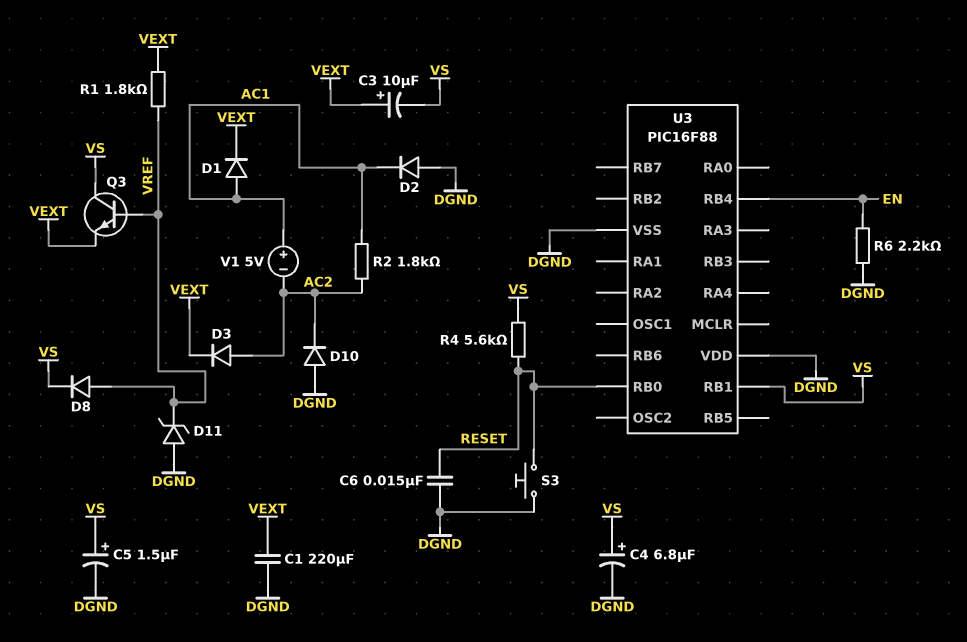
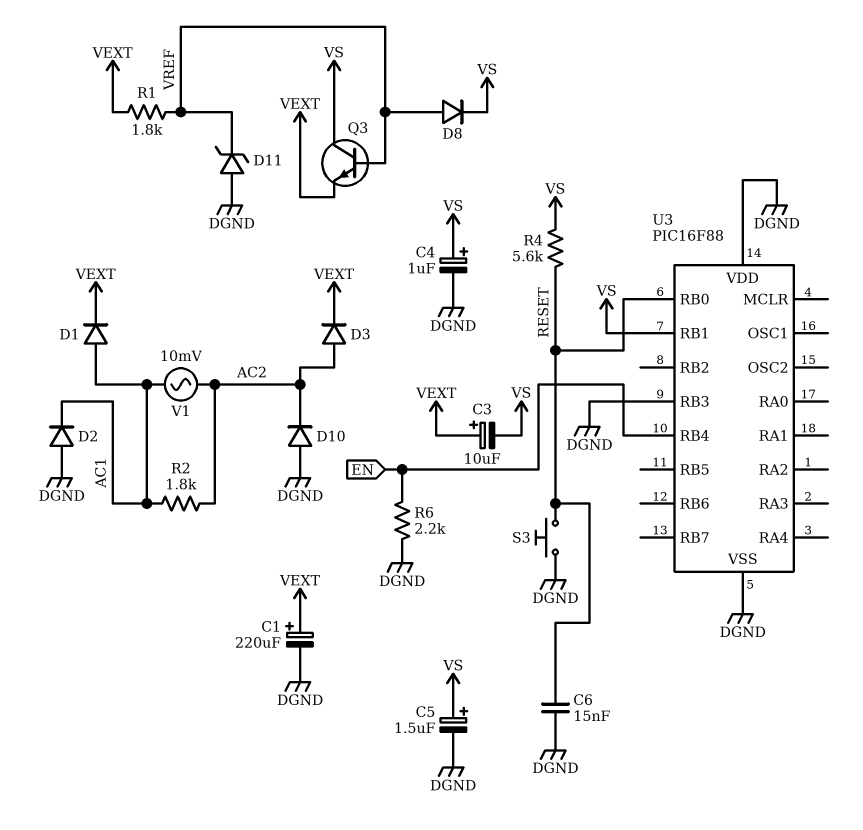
C1: 220uF (DGND, VEXT) -> 220uF (plus VEXT, minus DGND)
C4: 6.8uF (plus VS, minus DGND) -> 1uF (plus VS, minus DGND)
U3 pin RB3: none -> DGND
V1: 5V (plus AC1, minus AC2) -> AC 10mV (AC1, AC2)

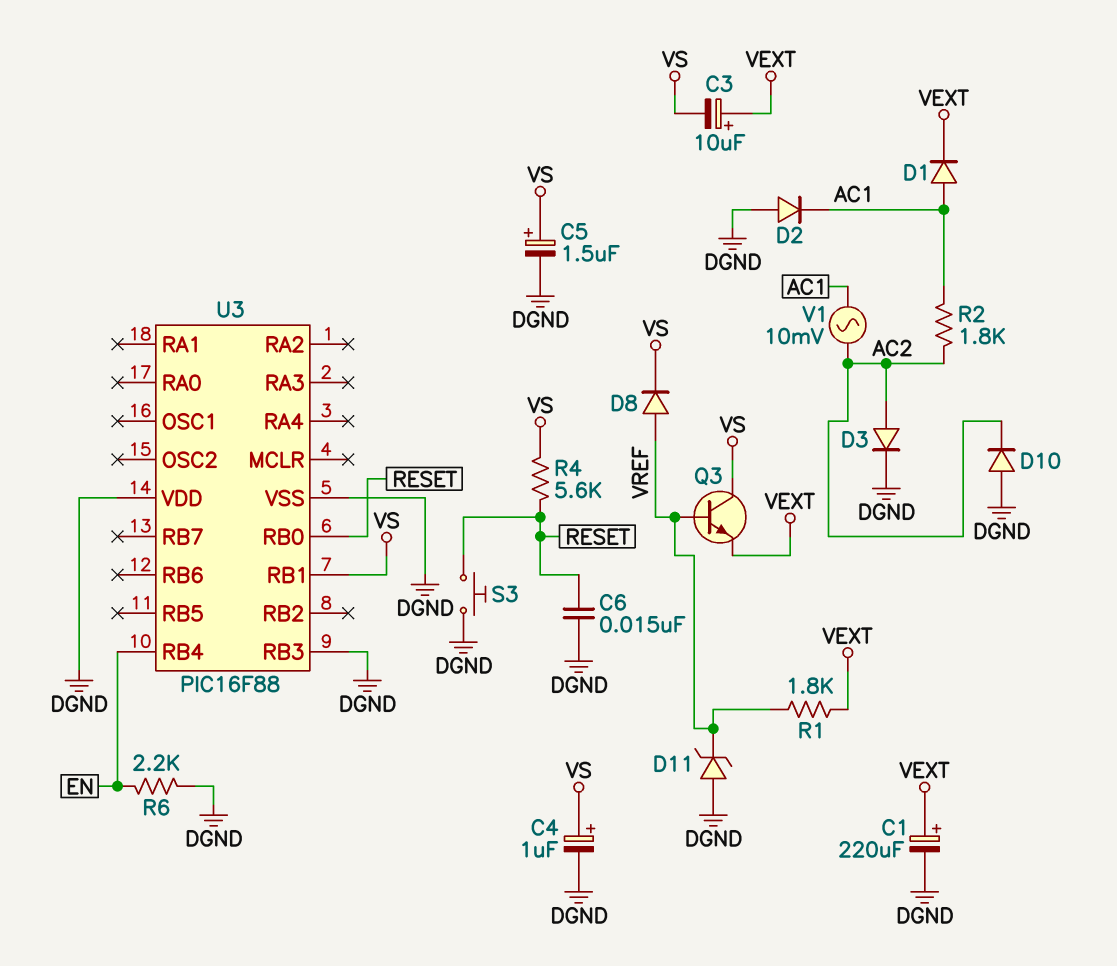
D3: diode (A AC2, K VEXT) -> diode (A AC2, K DGND)

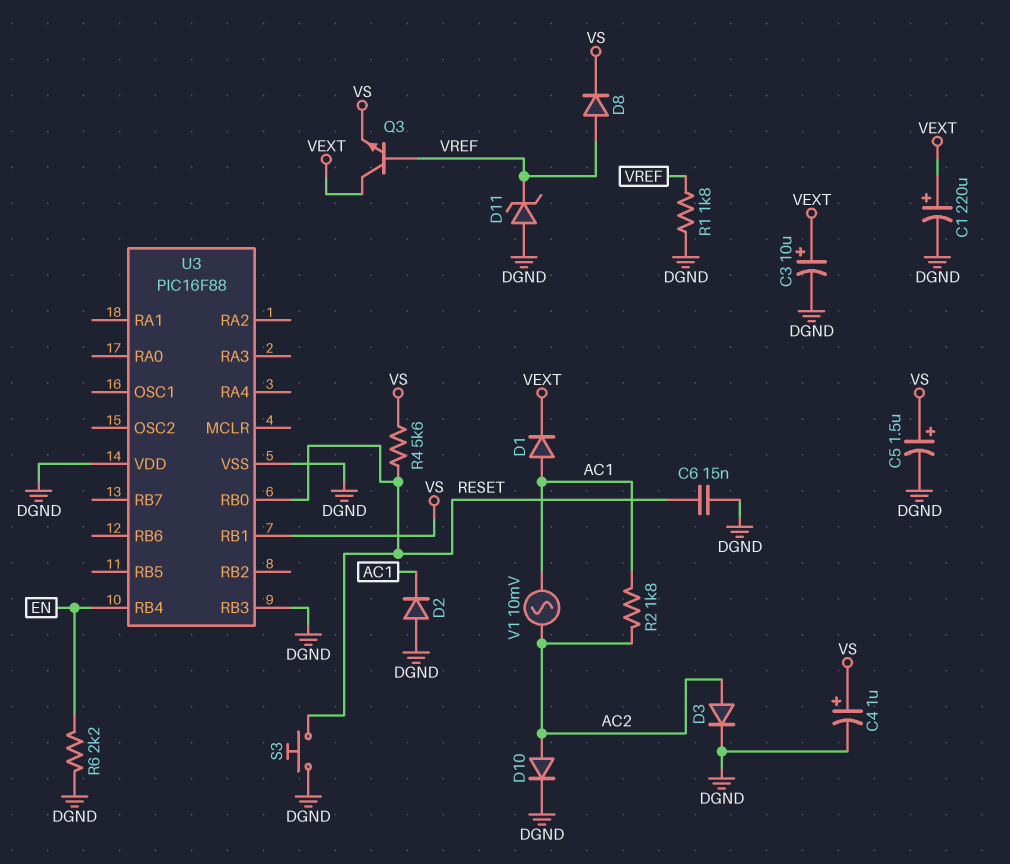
C3: 10uF (plus VEXT, minus VS) -> 10uF (plus VEXT, minus DGND)
D10: diode (A DGND, K AC2) -> diode (A AC2, K DGND)
Q3: NPN (B VREF, C VS, E VEXT) -> NPN (B VREF, C VEXT, E VS)
R1: 1.8k (VEXT, VREF) -> 1.8k (DGND, VREF)

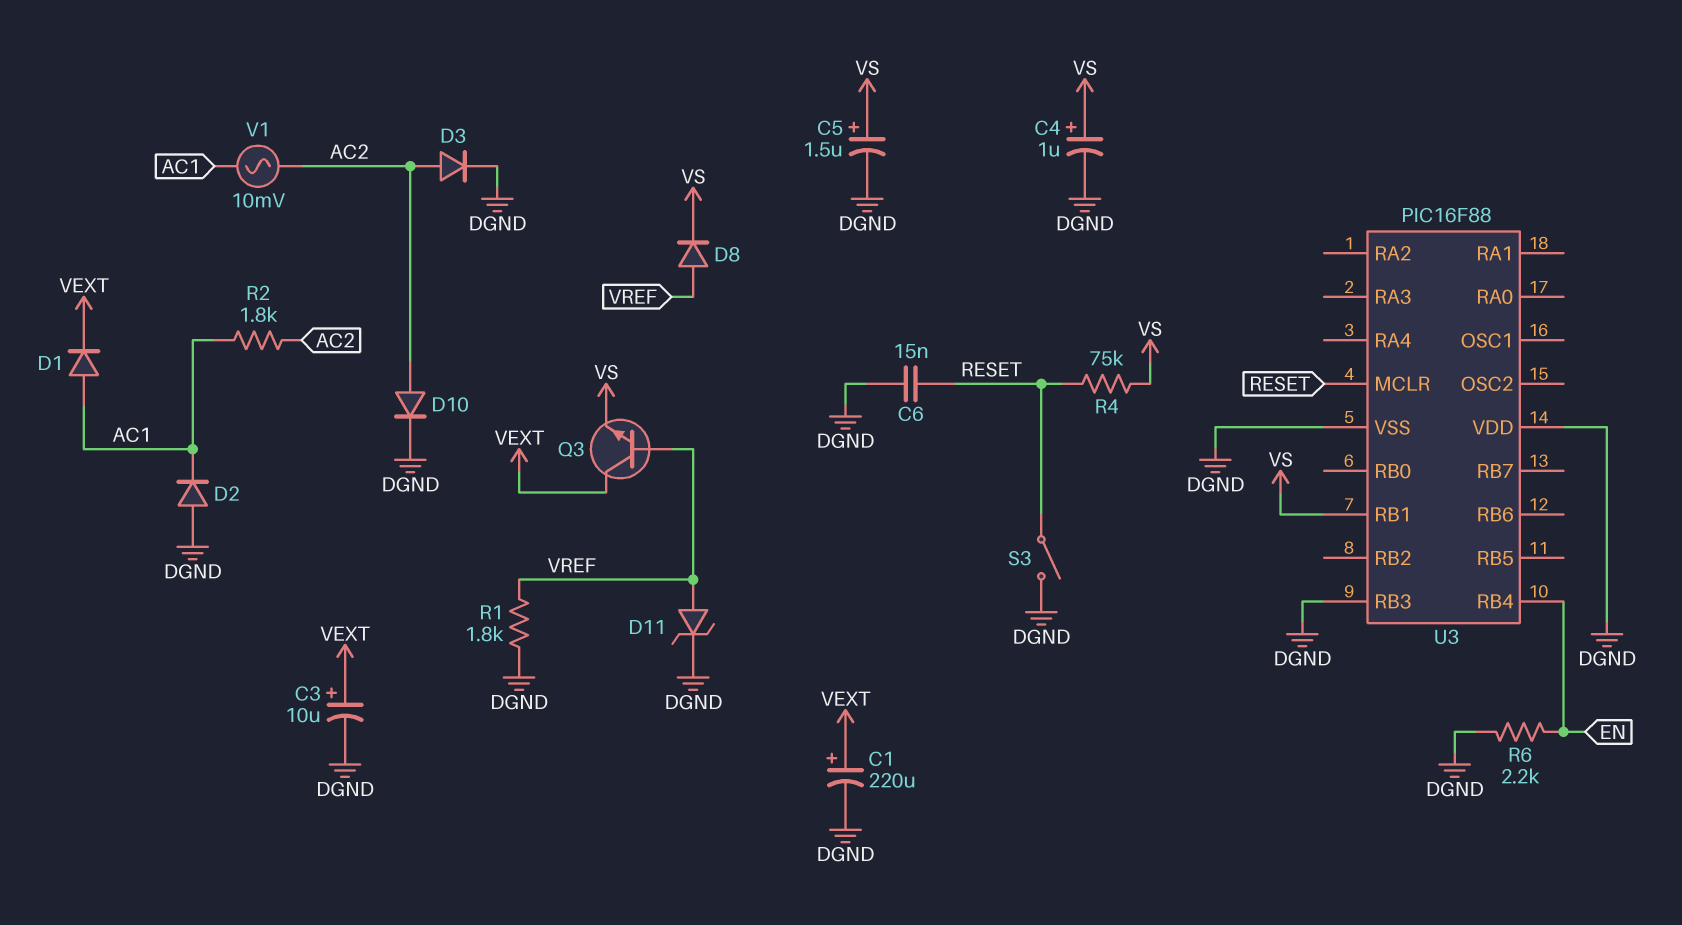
D11: zener (A DGND, K VREF) -> zener (A VREF, K DGND)
R4: 5.6k (RESET, VS) -> 75k (RESET, VS)
S3: button (DGND, RESET) -> switch (DGND, RESET)
U3 pin MCLR: none -> RESET
U3 pin RB0: RESET -> none

